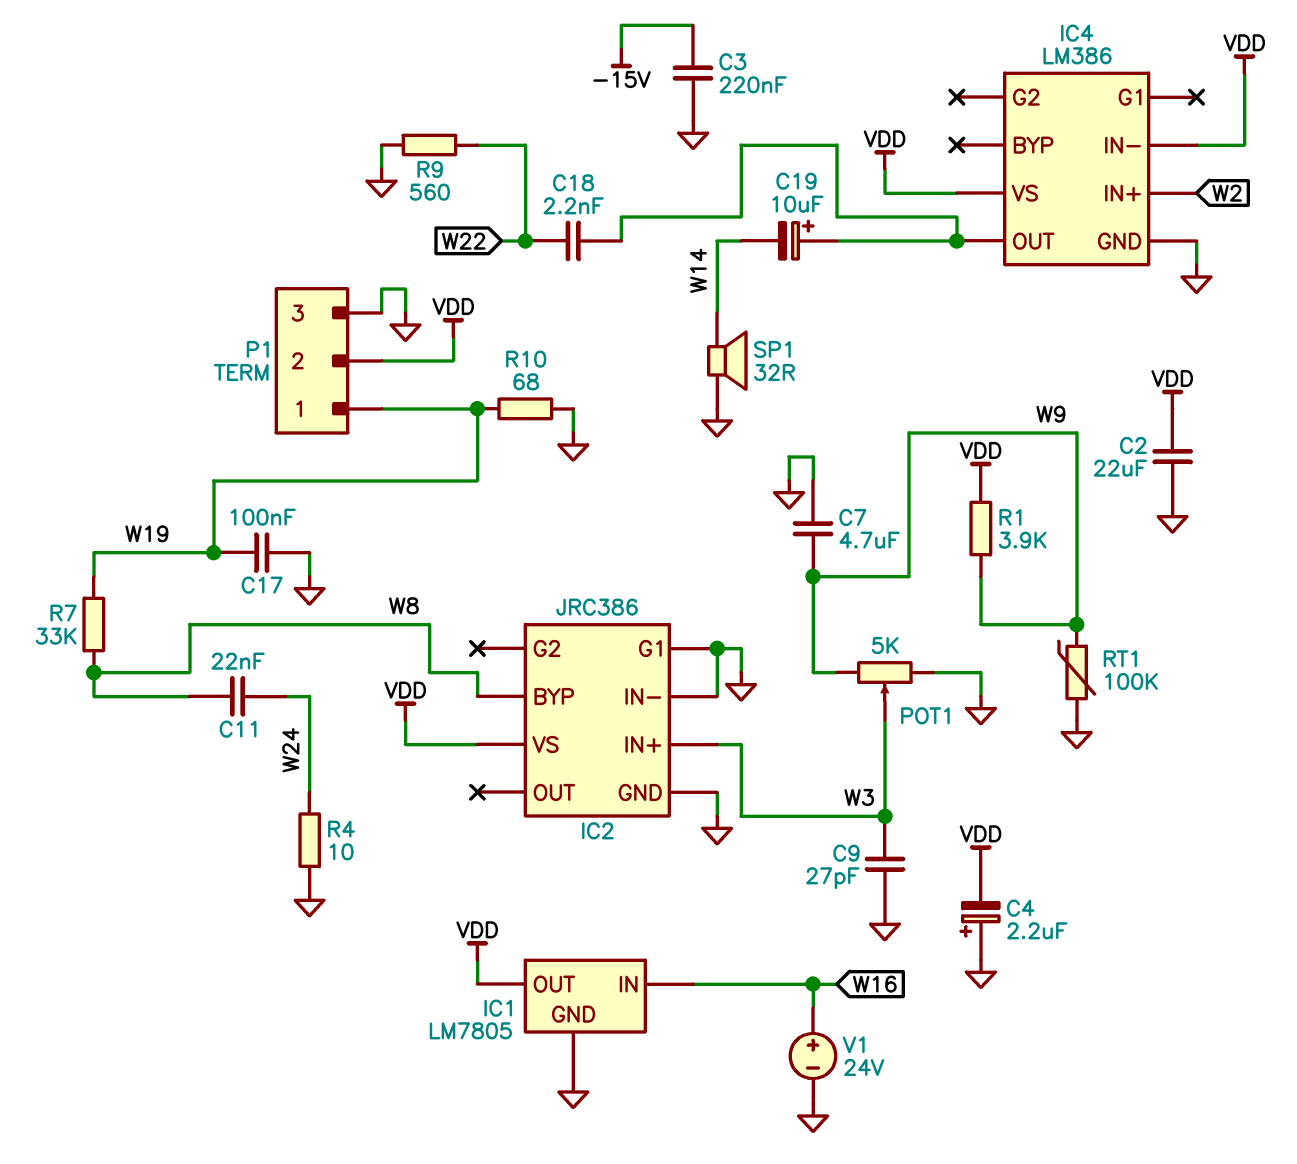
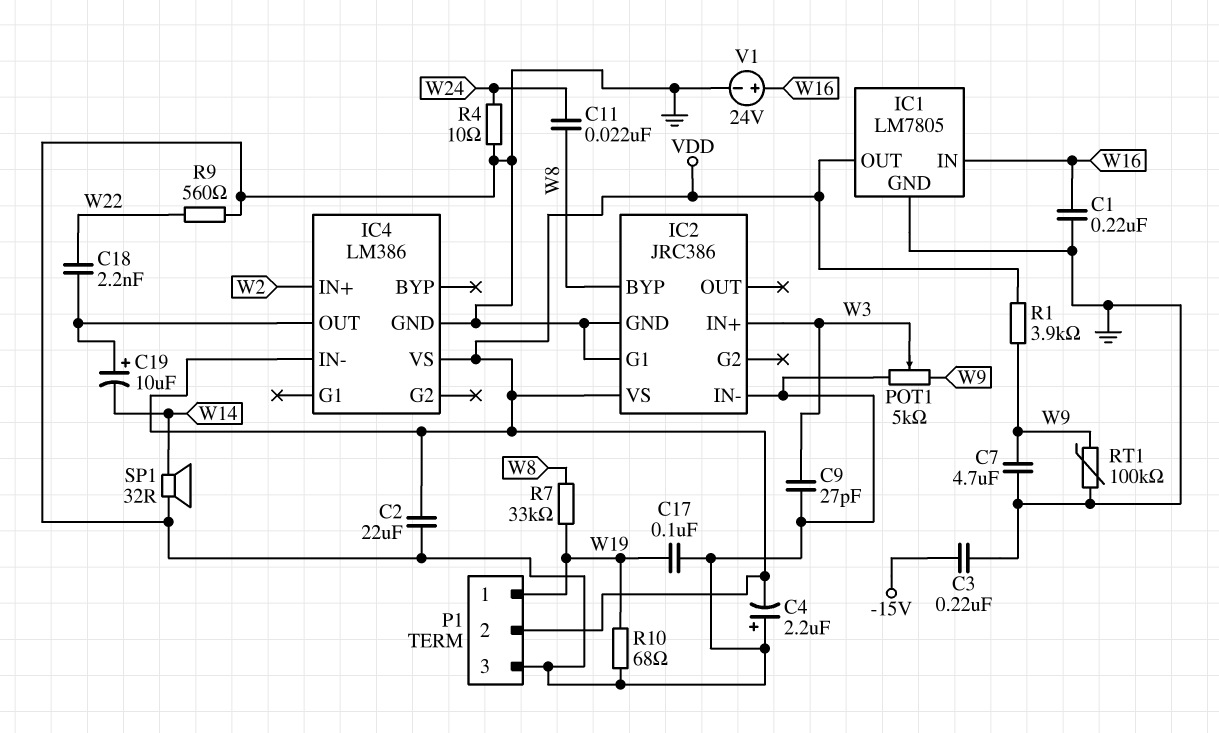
C1: none -> 220nF (GND, W16)

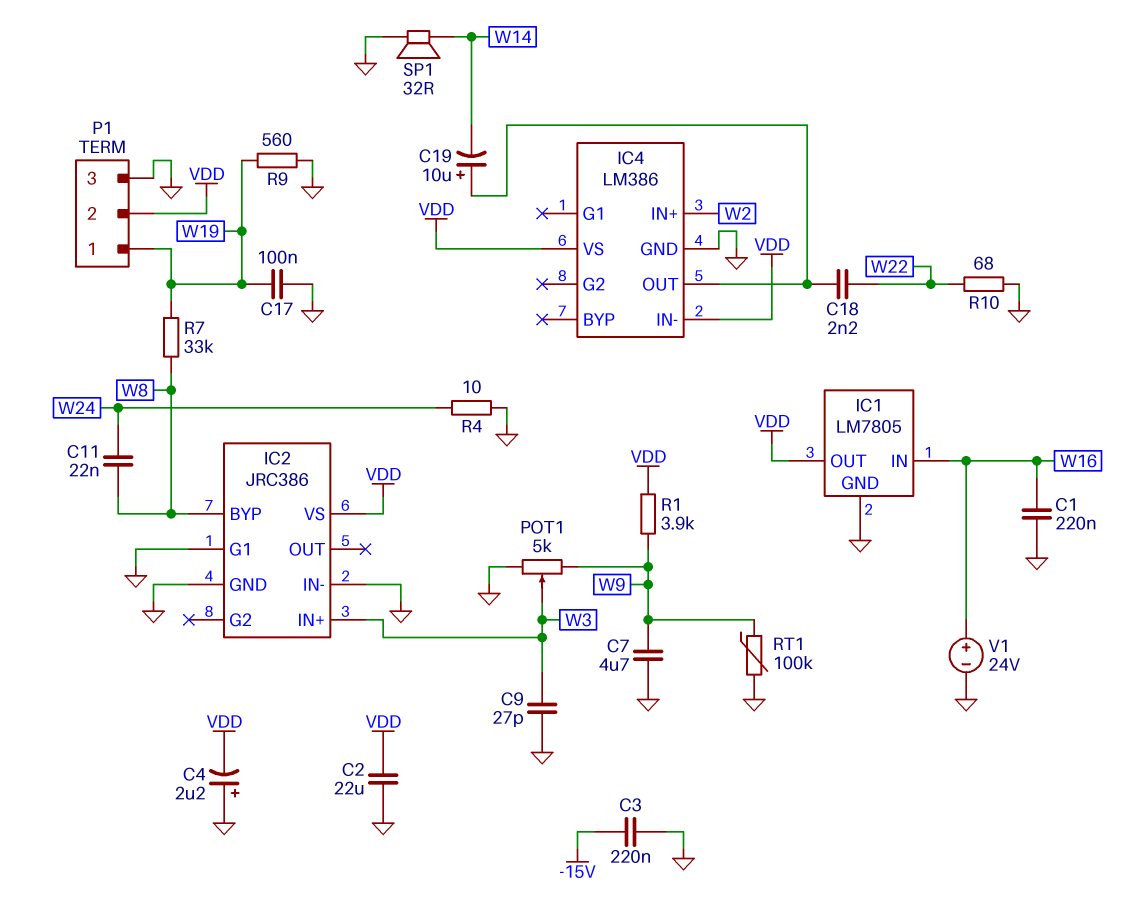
R9: 560 (GND, W22) -> 560 (GND, W19)
R10: 68 (GND, W19) -> 68 (GND, W22)

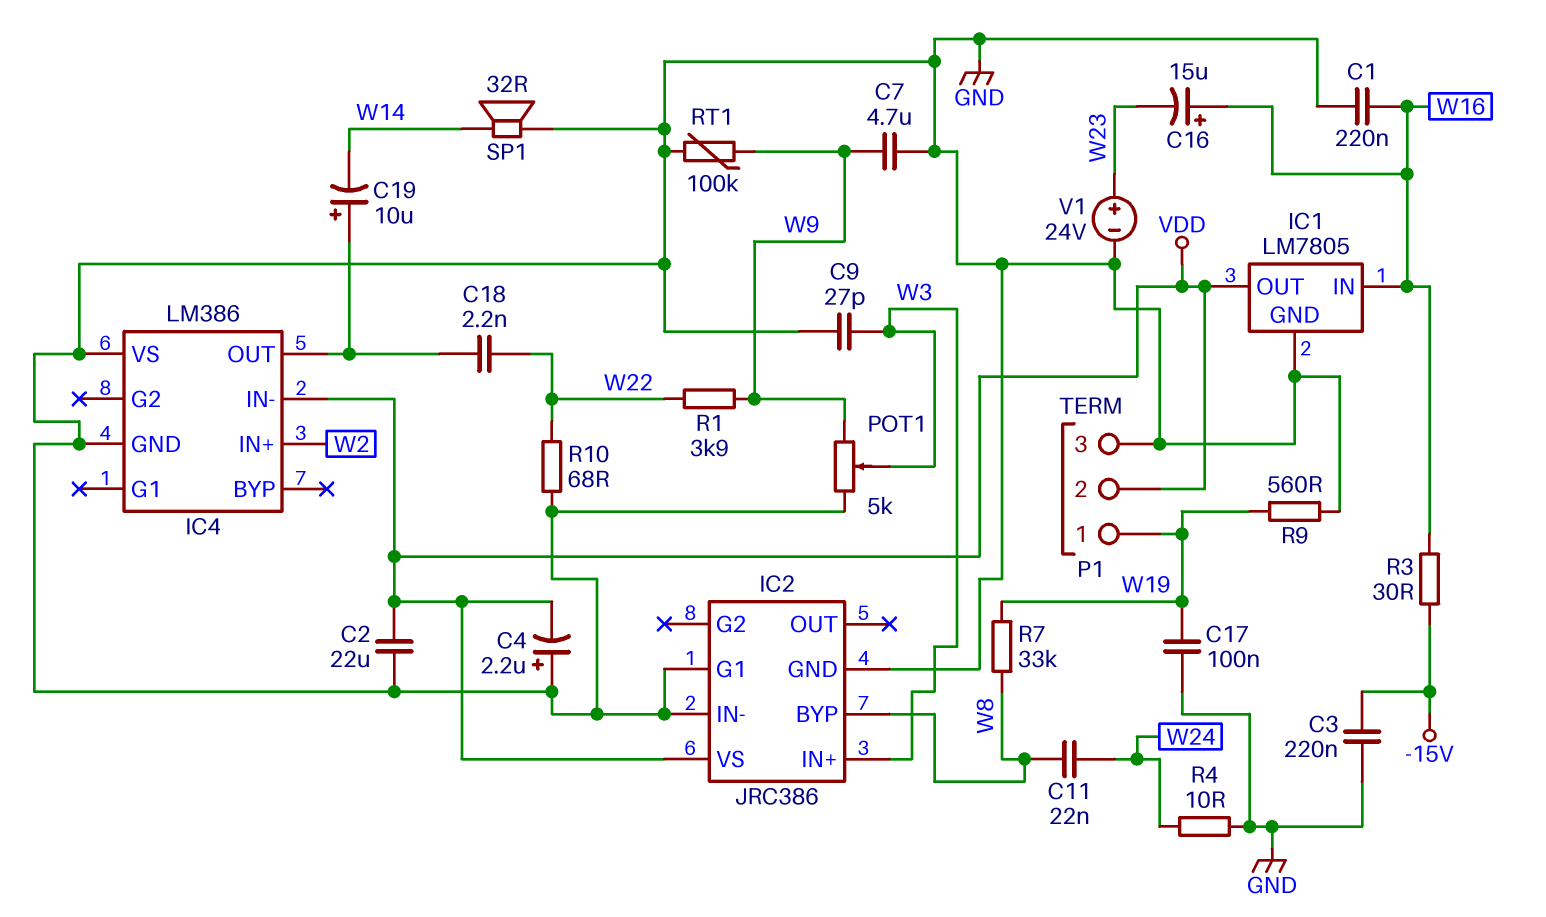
C16: none -> 15uF (plus W16, minus W23)
IC4 pin VS: VDD -> GND
R1: 3.9k (VDD, W9) -> 3.9k (W9, W22)
R3: none -> 30 (-15V, W16)
V1: 24V (plus W16, minus GND) -> 24V (plus W23, minus GND)

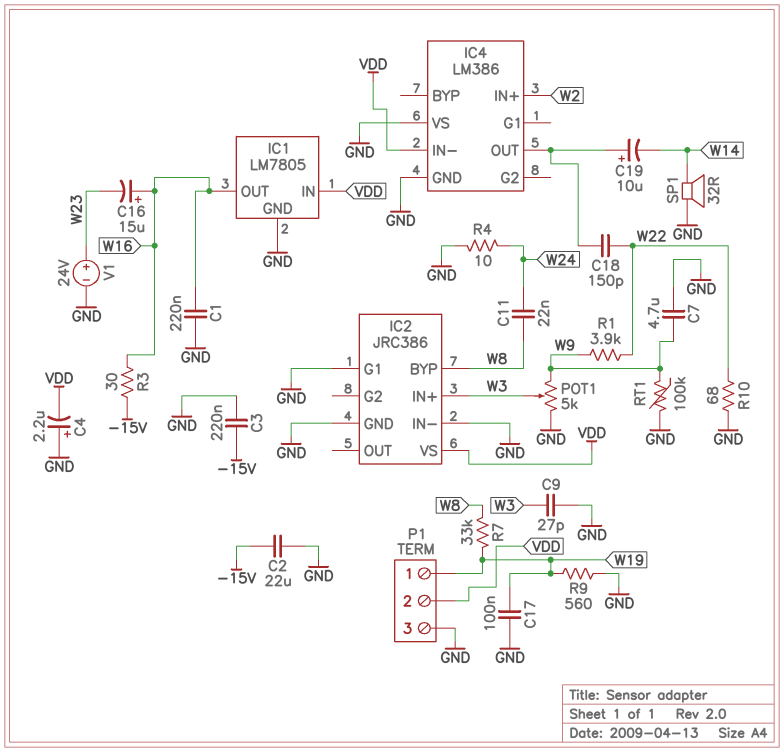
C2: 22uF (GND, VDD) -> 22uF (-15V, GND)
C18: 2.2nF (IC4/OUT, W22) -> 150pF (IC4/OUT, W22)
IC1 pin IN: W16 -> VDD
IC1 pin OUT: VDD -> W16

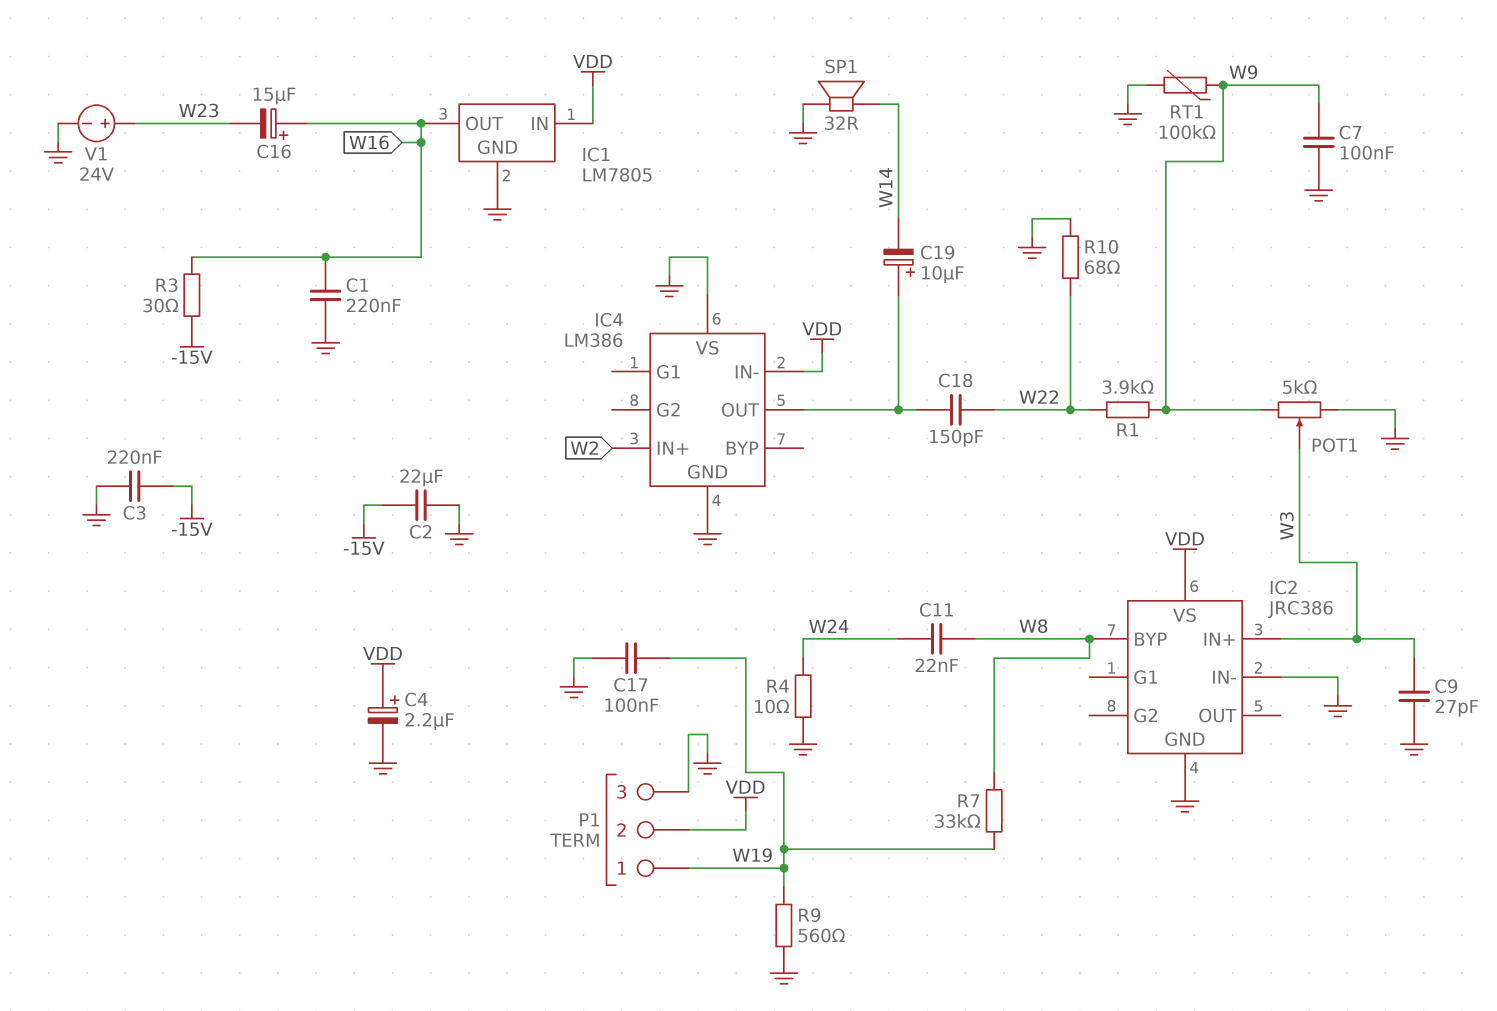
C4: 2.2uF (plus GND, minus VDD) -> 2.2uF (plus VDD, minus GND)
C7: 4.7uF (GND, W9) -> 100nF (GND, W9)
IC2 pin G1: GND -> none

